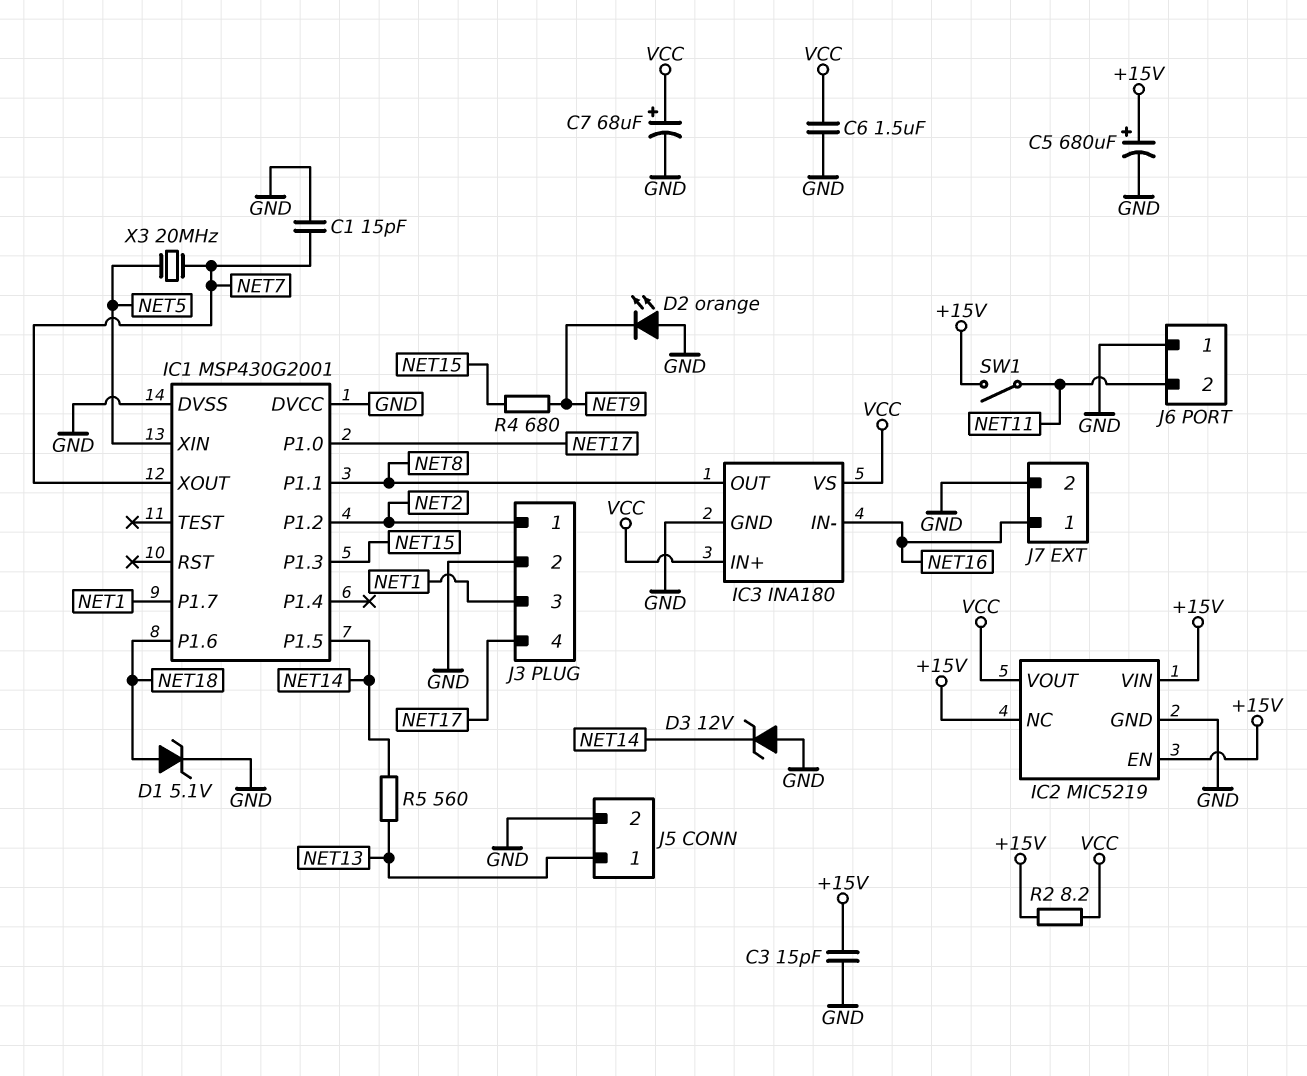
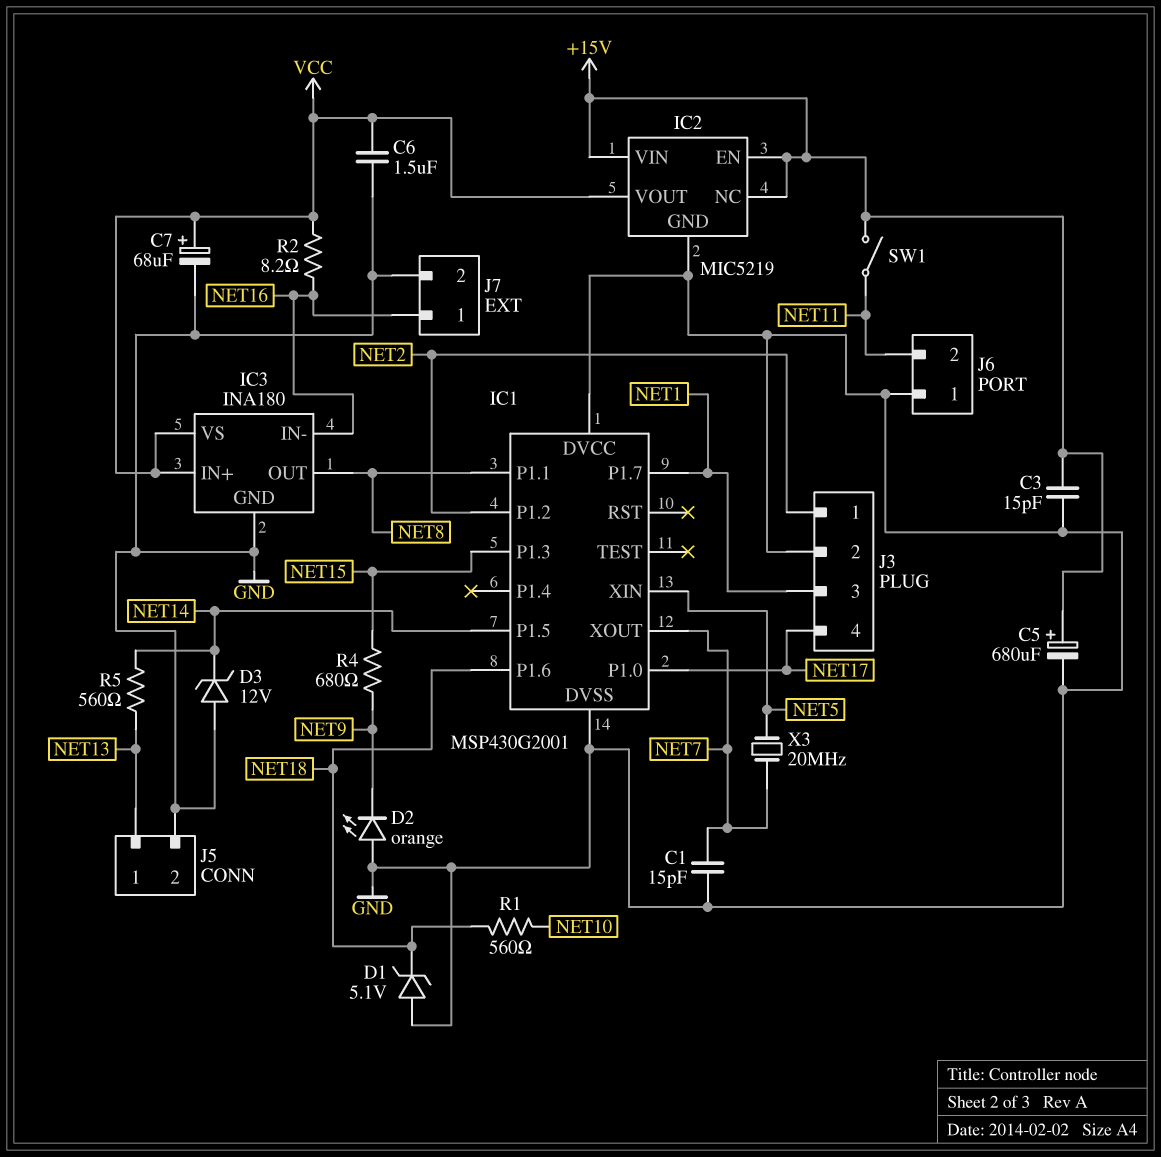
D1: zener 5.1V (A NET18, K GND) -> zener 5.1V (A GND, K NET18)
R1: none -> 560 (NET10, NET18)
R2: 8.2 (+15V, VCC) -> 8.2 (NET16, VCC)

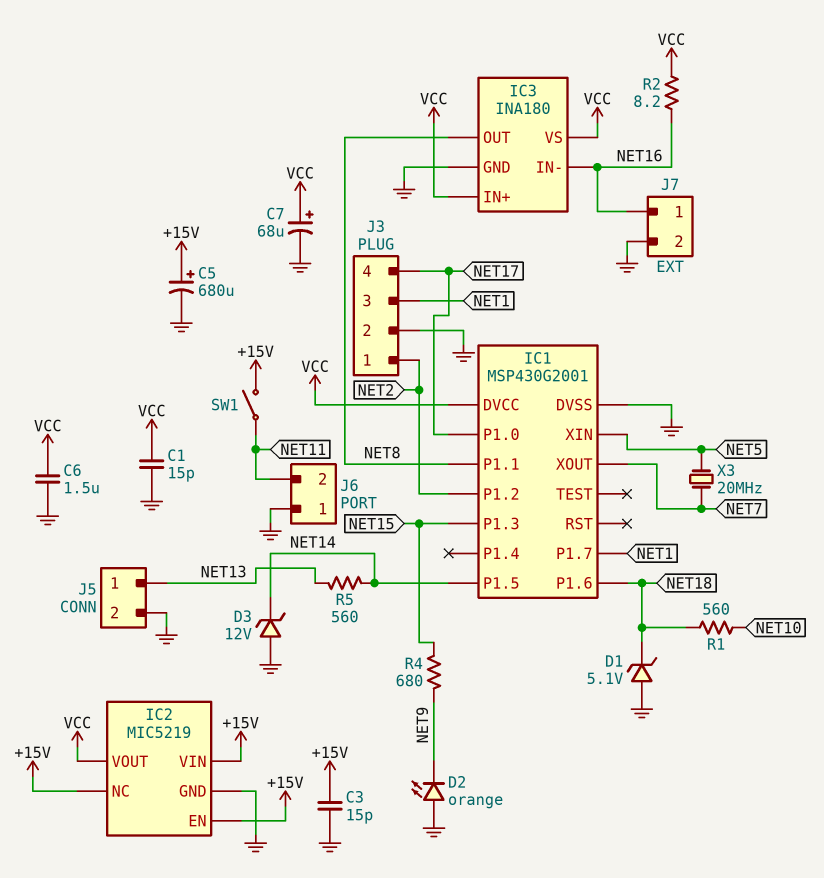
C1: 15pF (GND, NET7) -> 15pF (GND, VCC)
IC1 pin DVCC: GND -> VCC

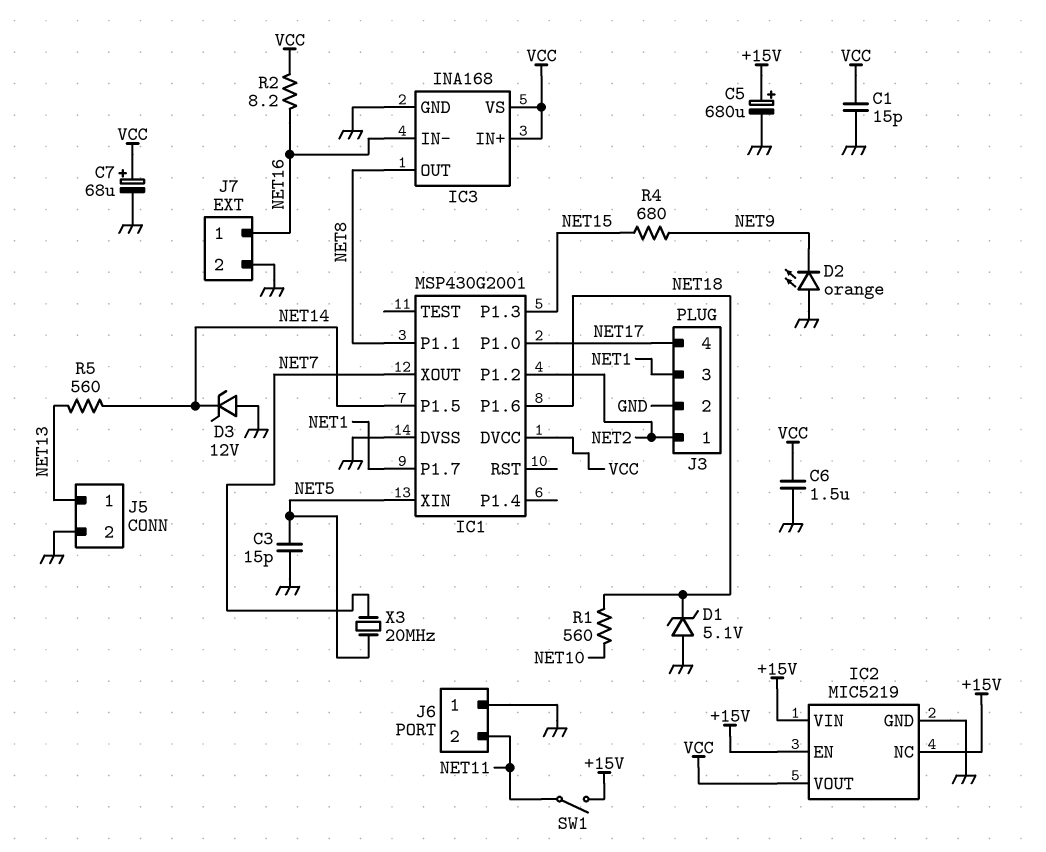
C3: 15pF (+15V, GND) -> 15pF (GND, NET5)
IC3: INA180 -> INA168

